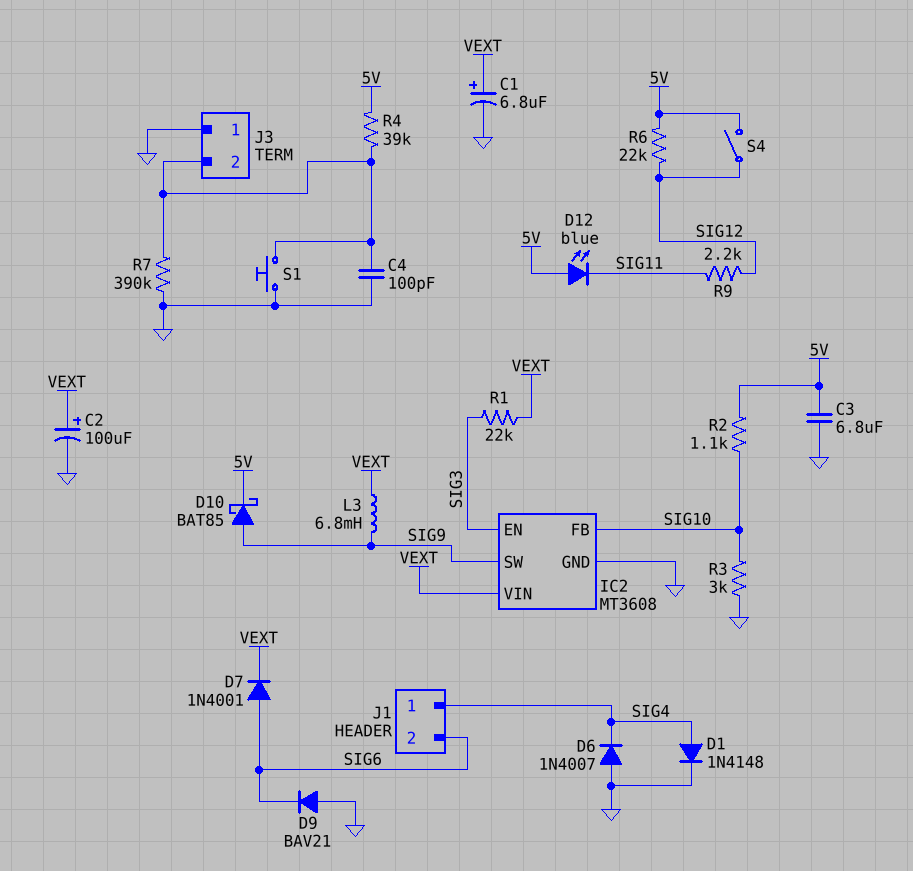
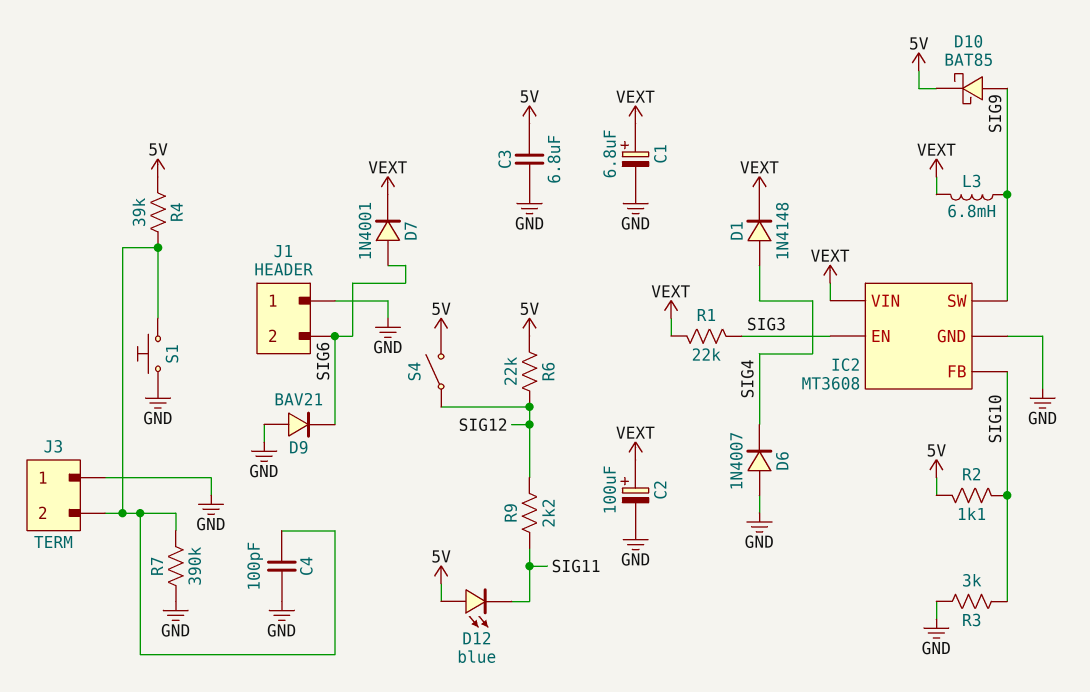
D1: diode 1N4148 (A SIG4, K GND) -> diode 1N4148 (A SIG4, K VEXT)
J1 pin 1: SIG4 -> GND

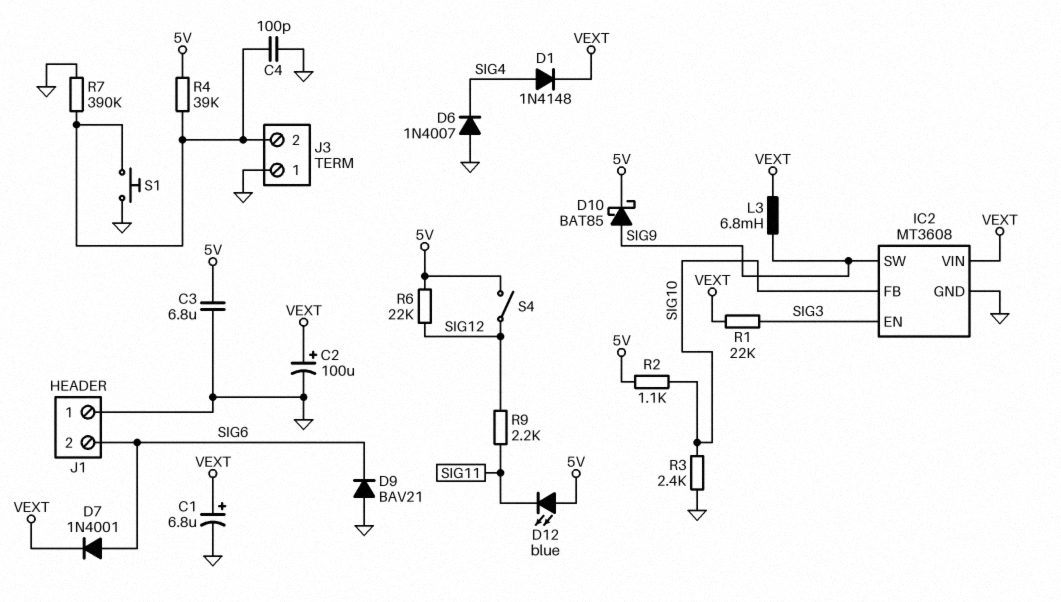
R3: 3k (GND, SIG10) -> 2.4k (GND, SIG10)

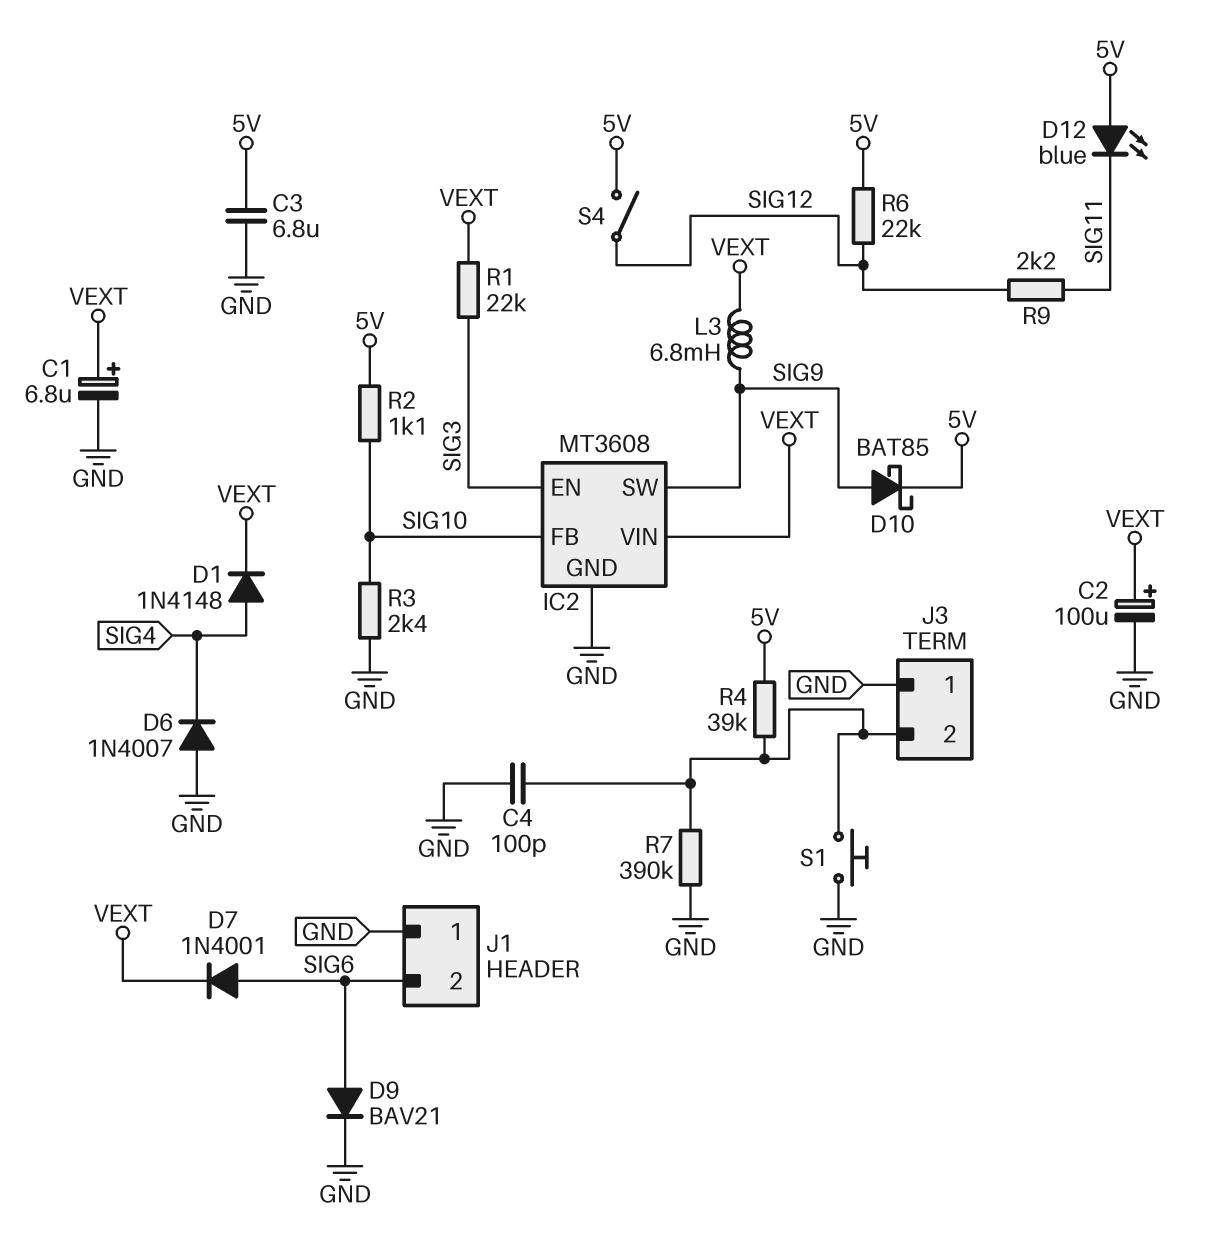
D9: diode BAV21 (A GND, K SIG6) -> diode BAV21 (A SIG6, K GND)

